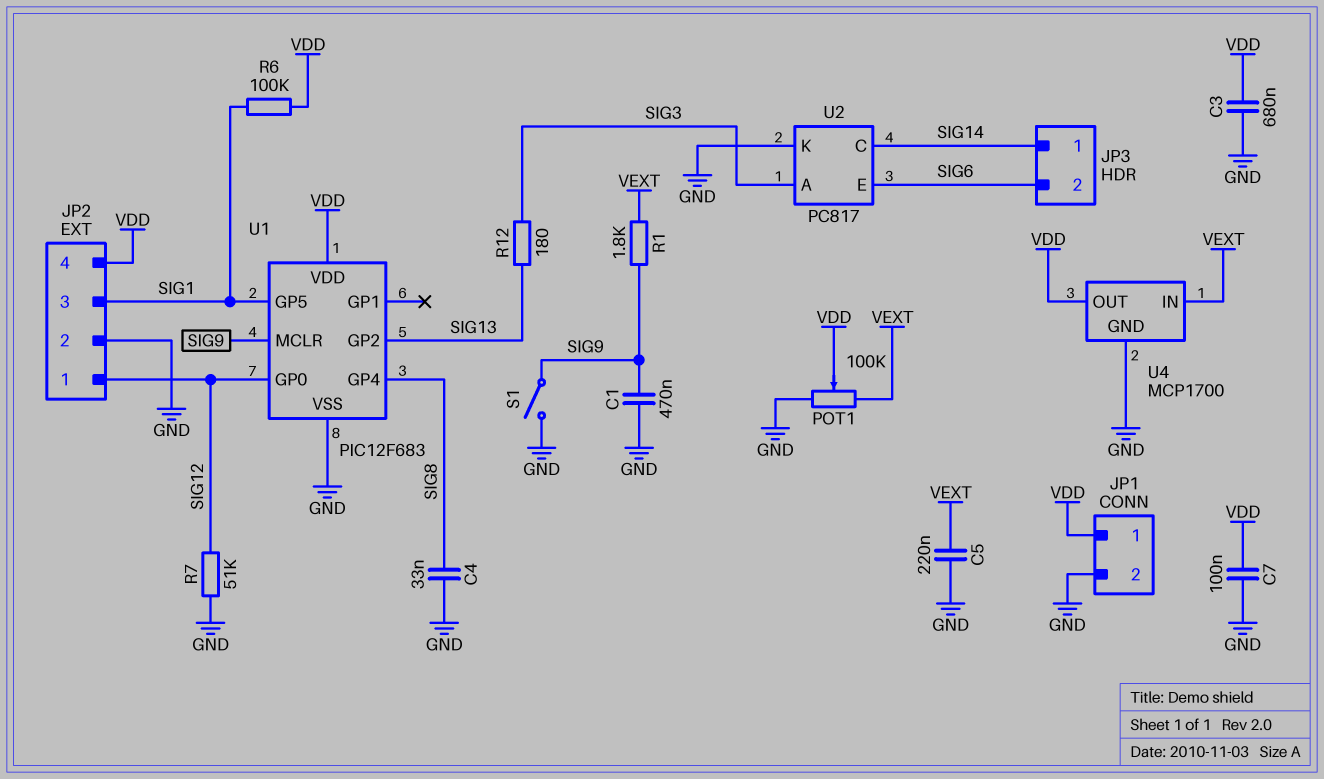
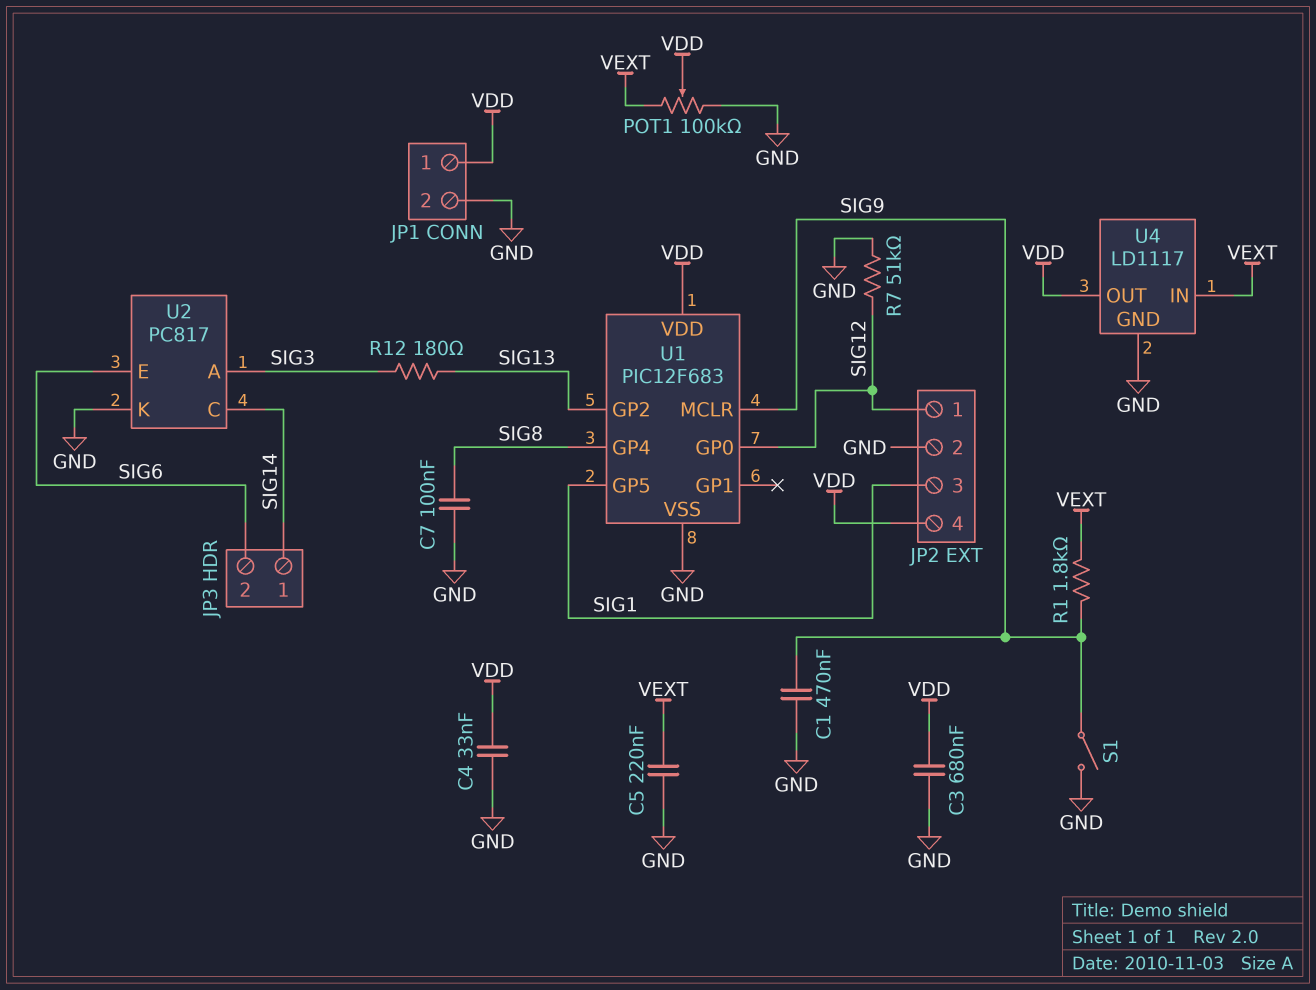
C4: 33nF (GND, SIG8) -> 33nF (GND, VDD)
C7: 100nF (GND, VDD) -> 100nF (GND, SIG8)
R6: 100k (SIG1, VDD) -> none
U4: MCP1700 -> LD1117

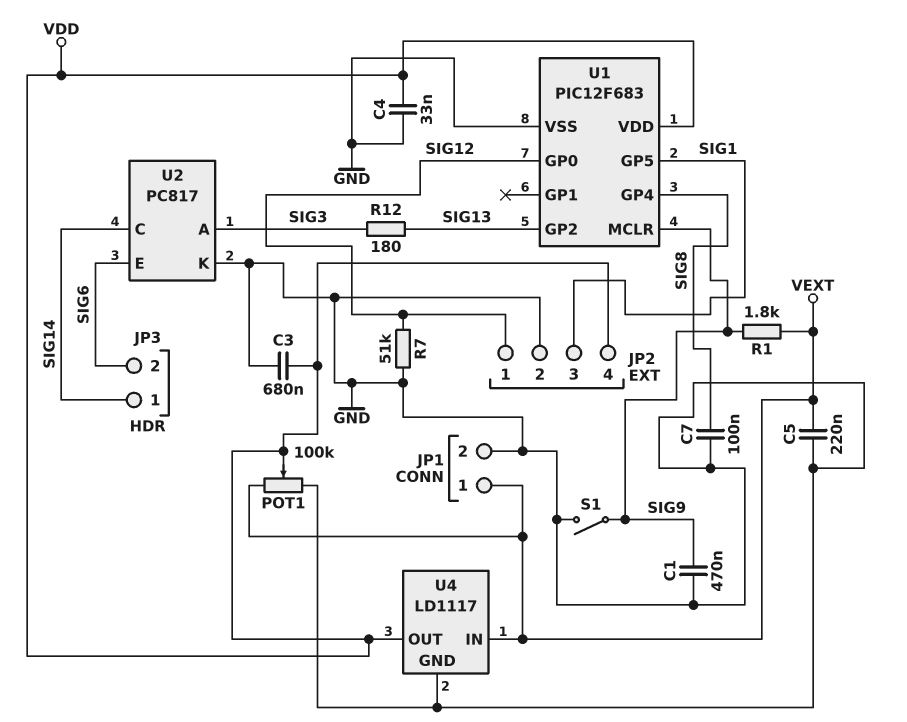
JP1 pin 1: VDD -> VEXT

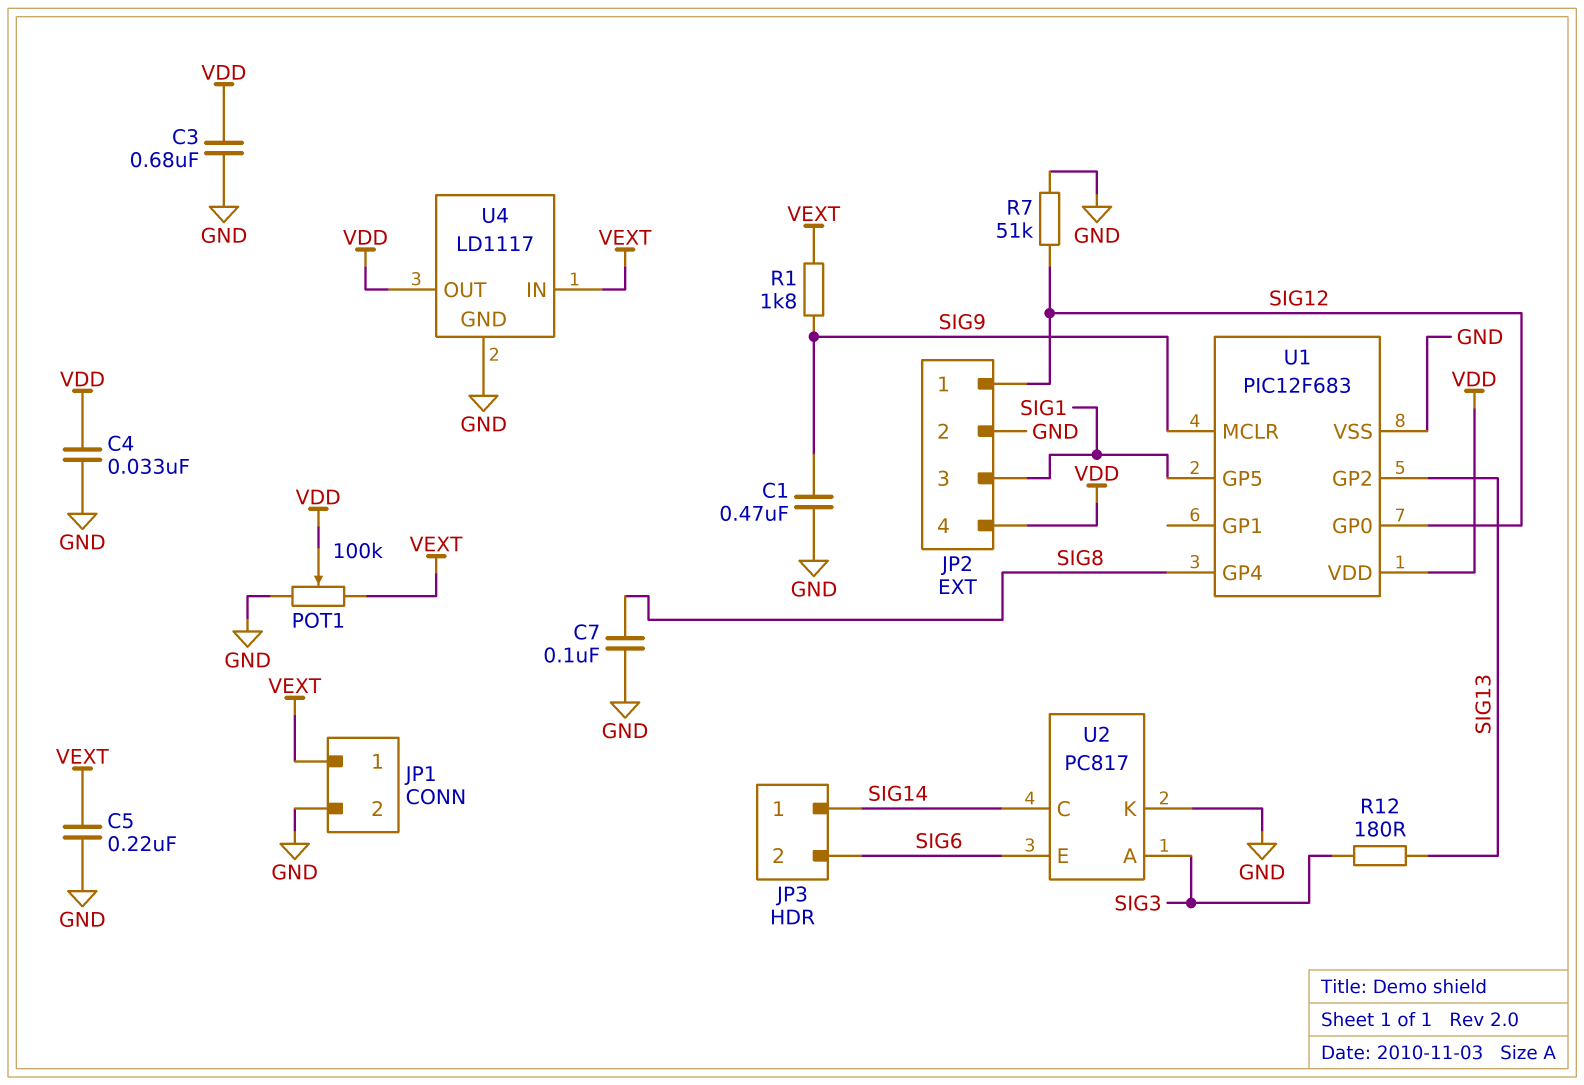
S1: switch (GND, SIG9) -> none

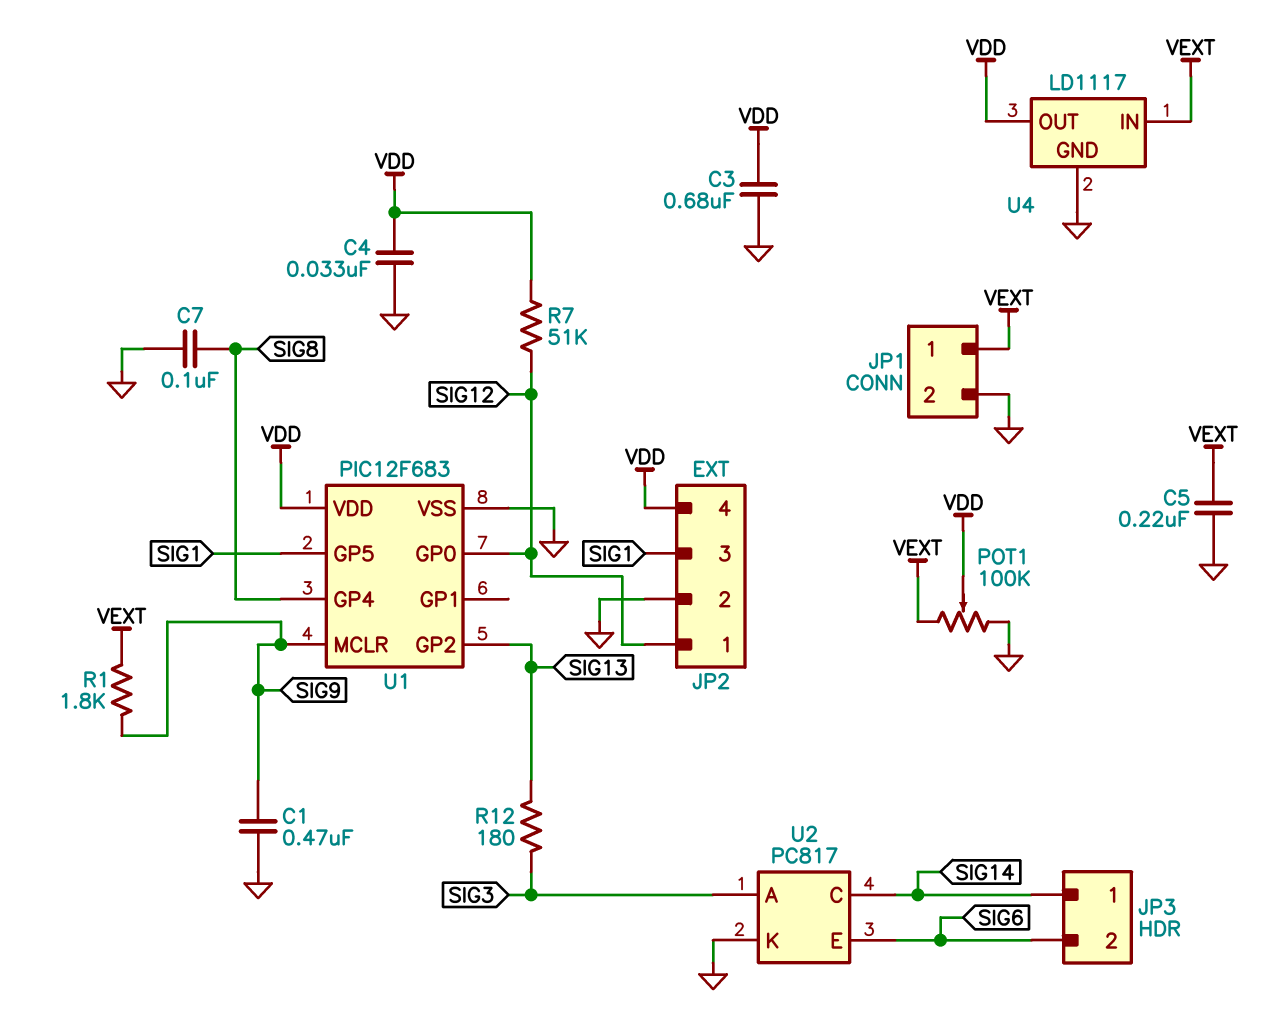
R7: 51k (GND, SIG12) -> 51k (SIG12, VDD)

